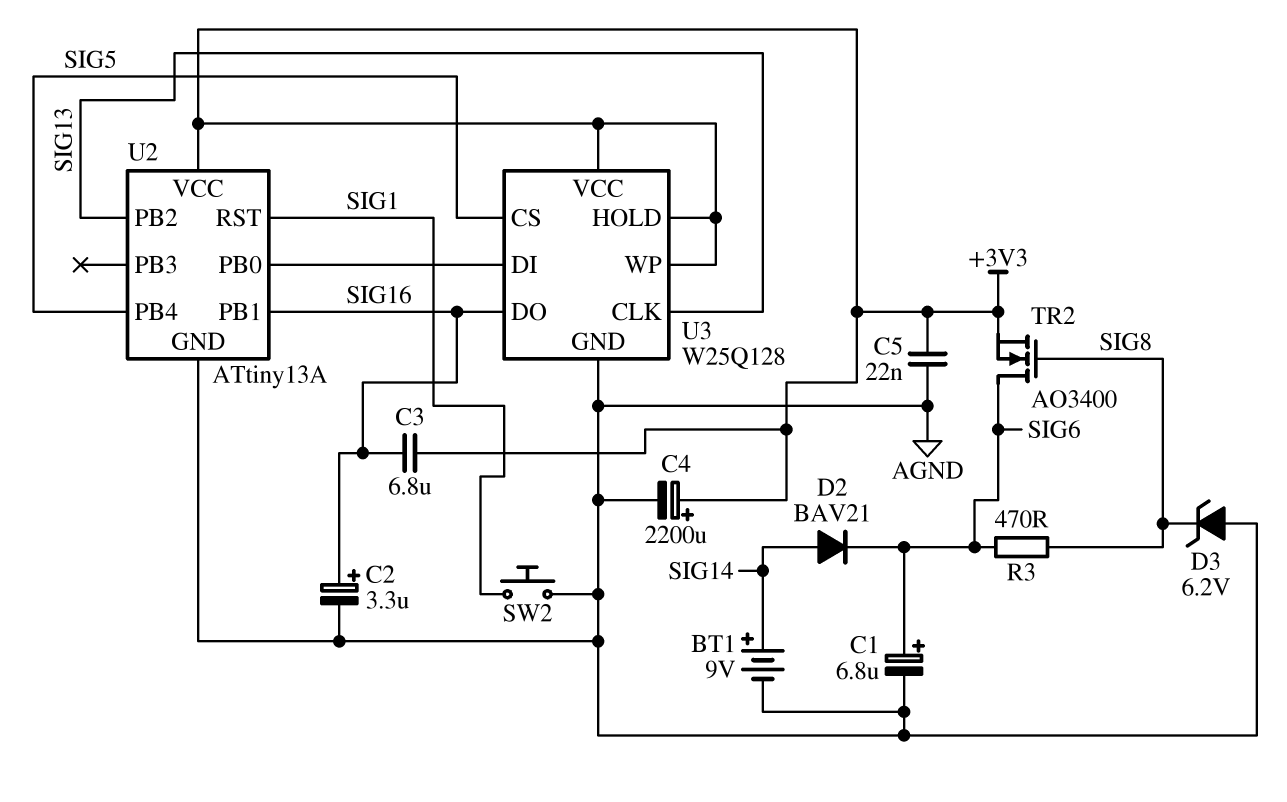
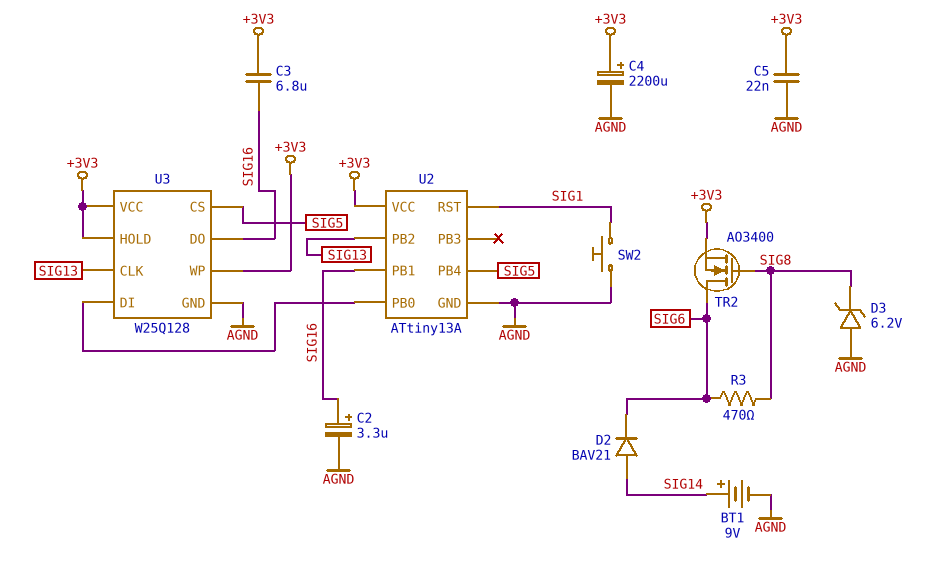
C1: 6.8uF (plus SIG6, minus AGND) -> none

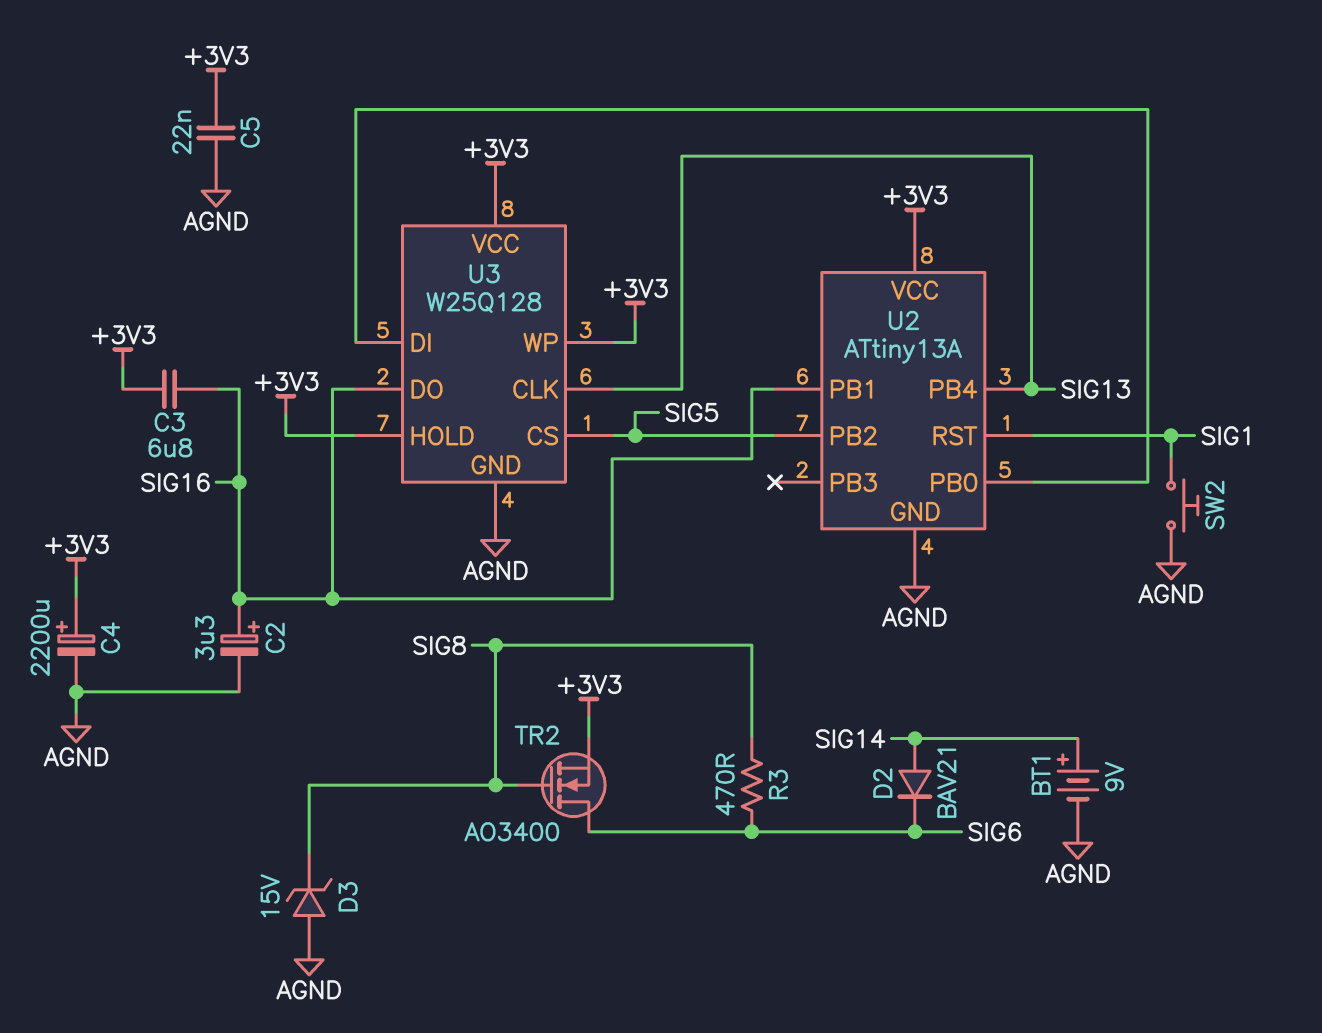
D3: zener 6.2V (A AGND, K SIG8) -> zener 15V (A AGND, K SIG8)
U2 pin PB2: SIG13 -> SIG5
U2 pin PB4: SIG5 -> SIG13

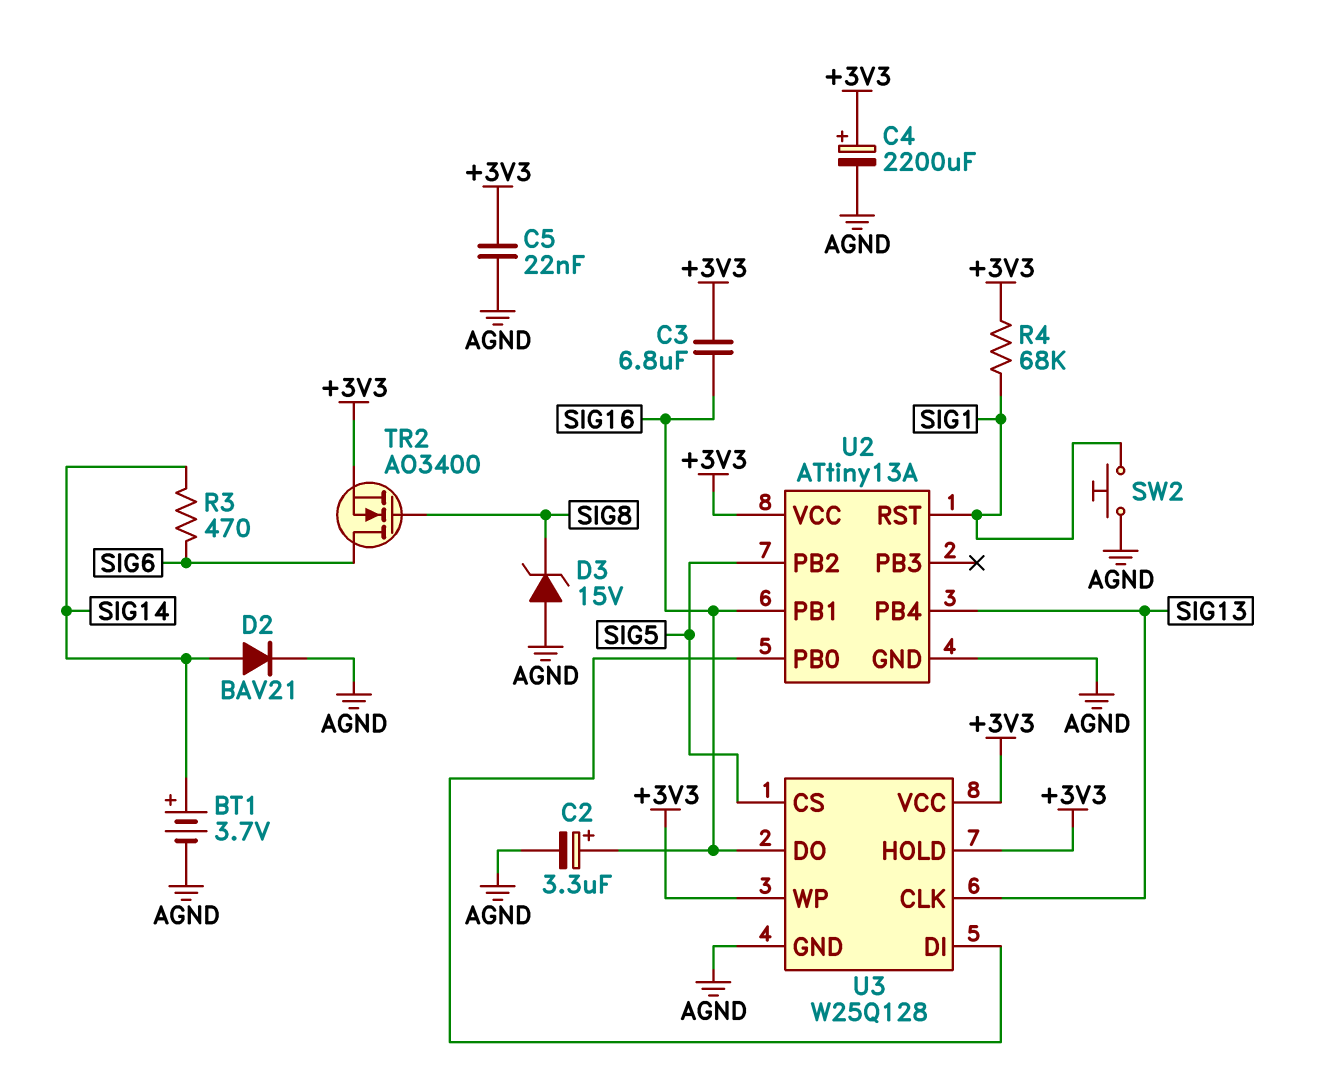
BT1: 9V (plus SIG14, minus AGND) -> 3.7V (plus SIG14, minus AGND)
D2: diode BAV21 (A SIG14, K SIG6) -> diode BAV21 (A SIG14, K AGND)
R3: 470 (SIG6, SIG8) -> 470 (SIG6, SIG14)
R4: none -> 68k (+3V3, SIG1)

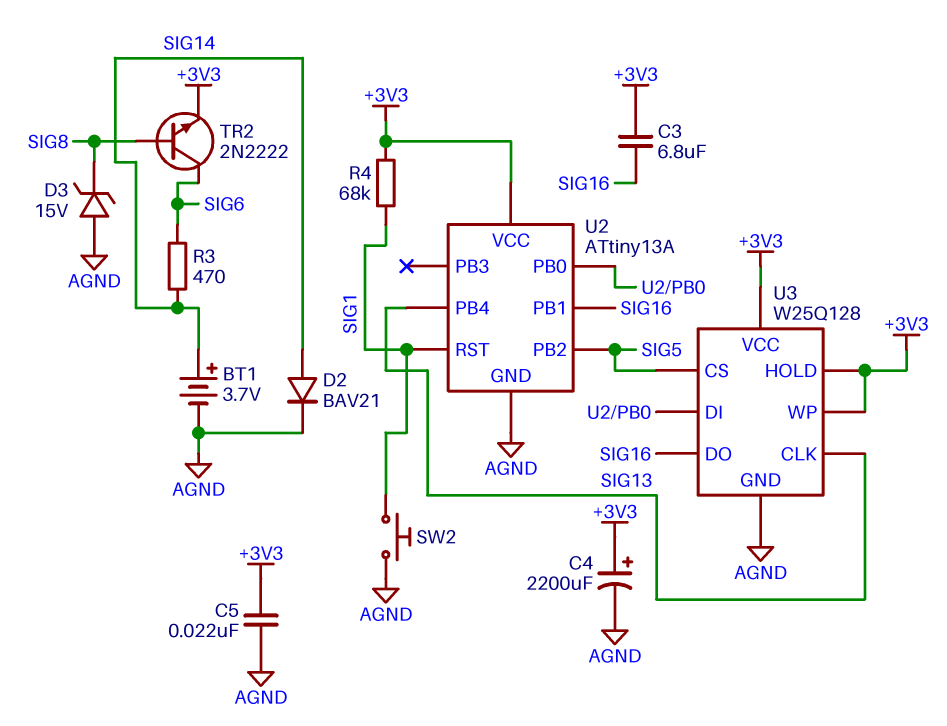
C2: 3.3uF (plus SIG16, minus AGND) -> none
TR2: NMOS AO3400 (G SIG8, D SIG6, S +3V3) -> NPN 2N2222 (B SIG8, C SIG6, E +3V3)

